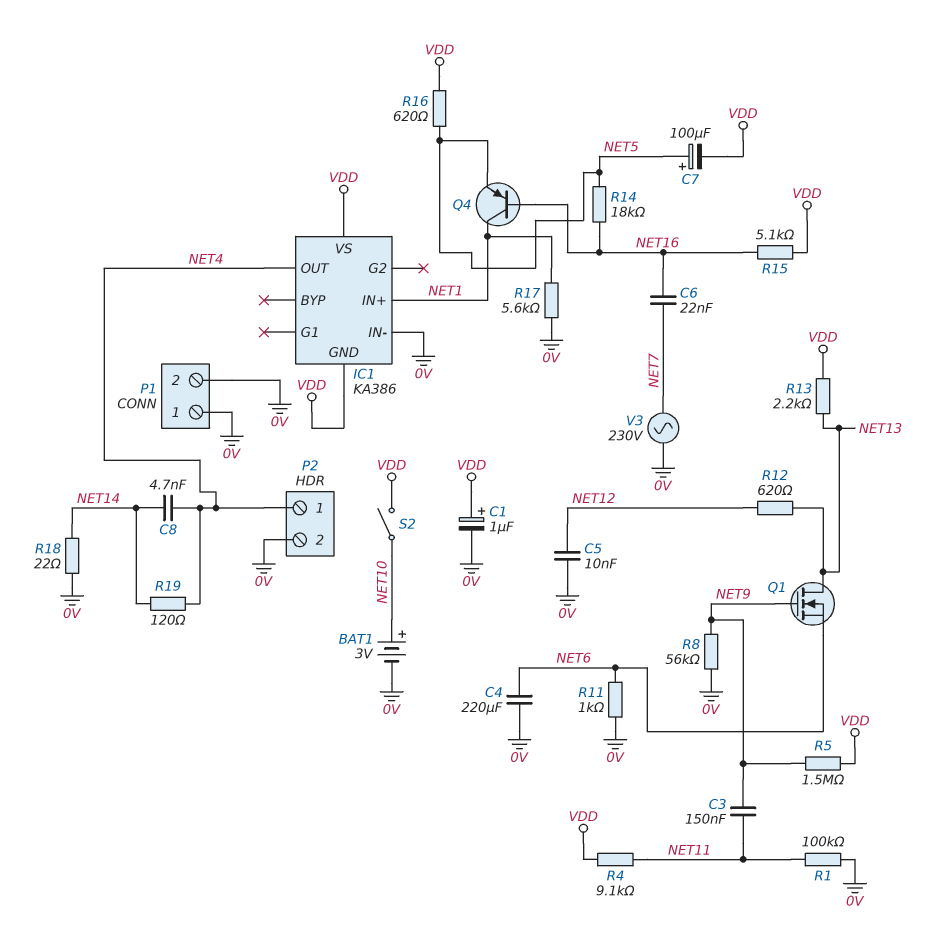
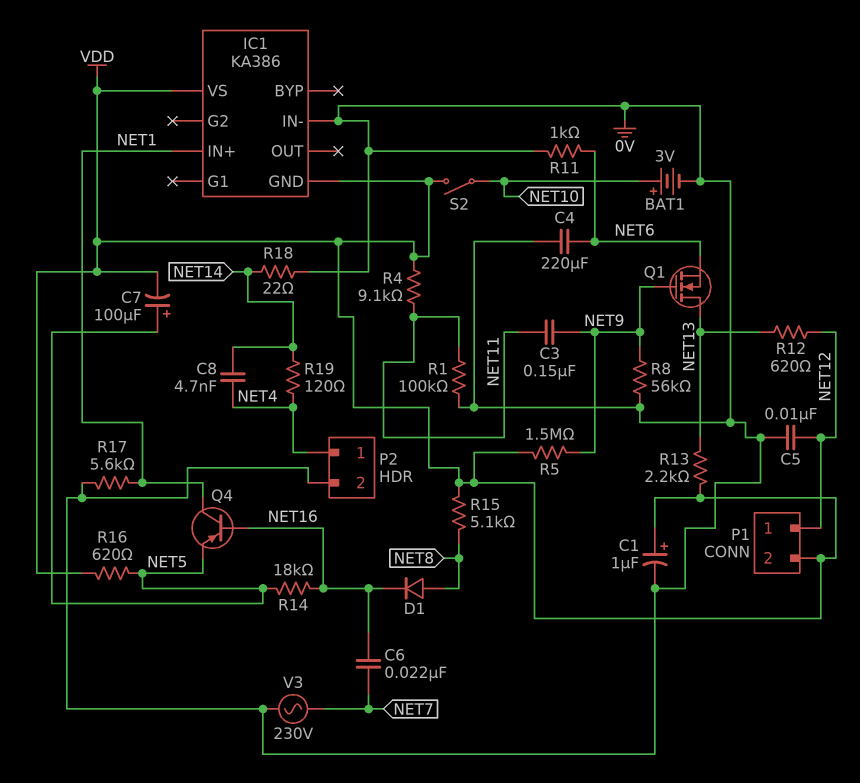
D1: none -> diode (A NET8, K NET16)
IC1 pin OUT: NET4 -> none
P1 pin 1: 0V -> NET12
P1 pin 2: 0V -> VDD
R15: 5.1k (NET16, VDD) -> 5.1k (NET8, VDD)

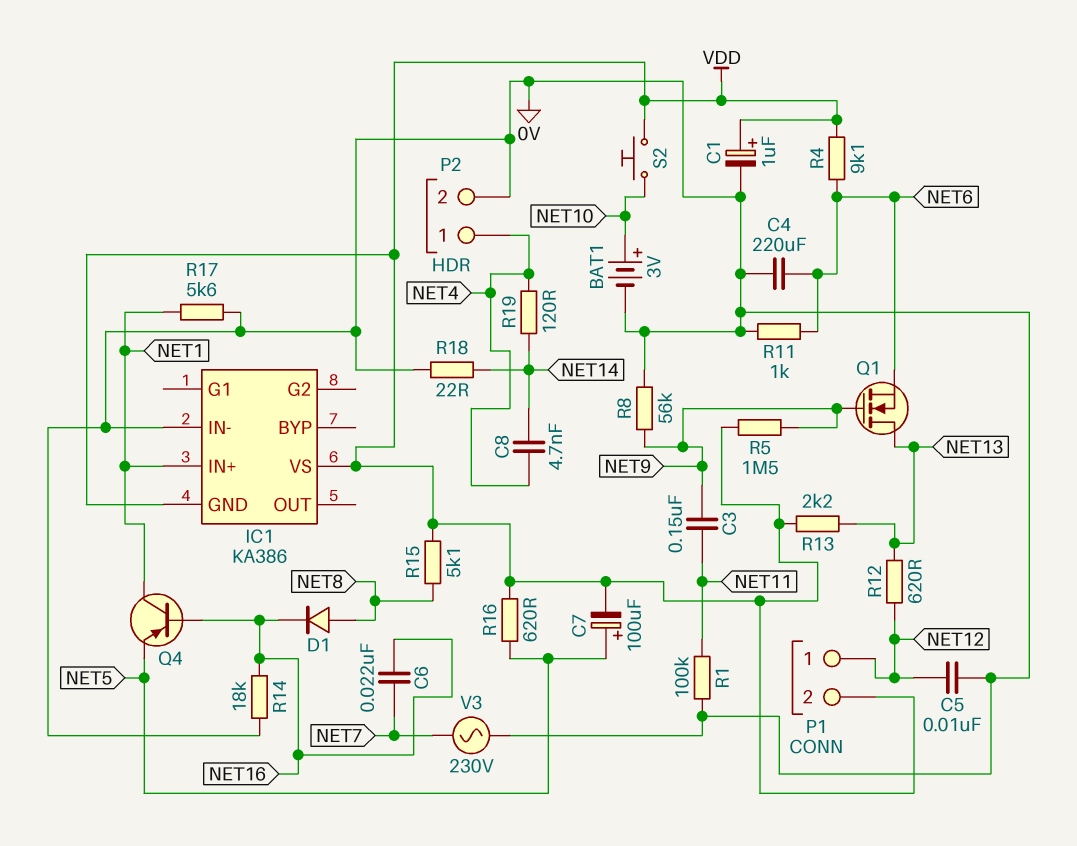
R4: 9.1k (NET11, VDD) -> 9.1k (NET6, VDD)
R14: 18k (NET5, NET16) -> 18k (0V, NET16)
S2: switch (NET10, VDD) -> button (NET10, VDD)

